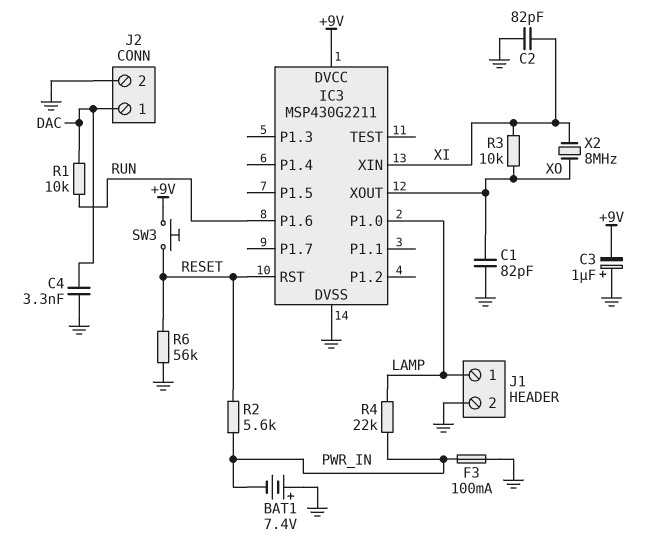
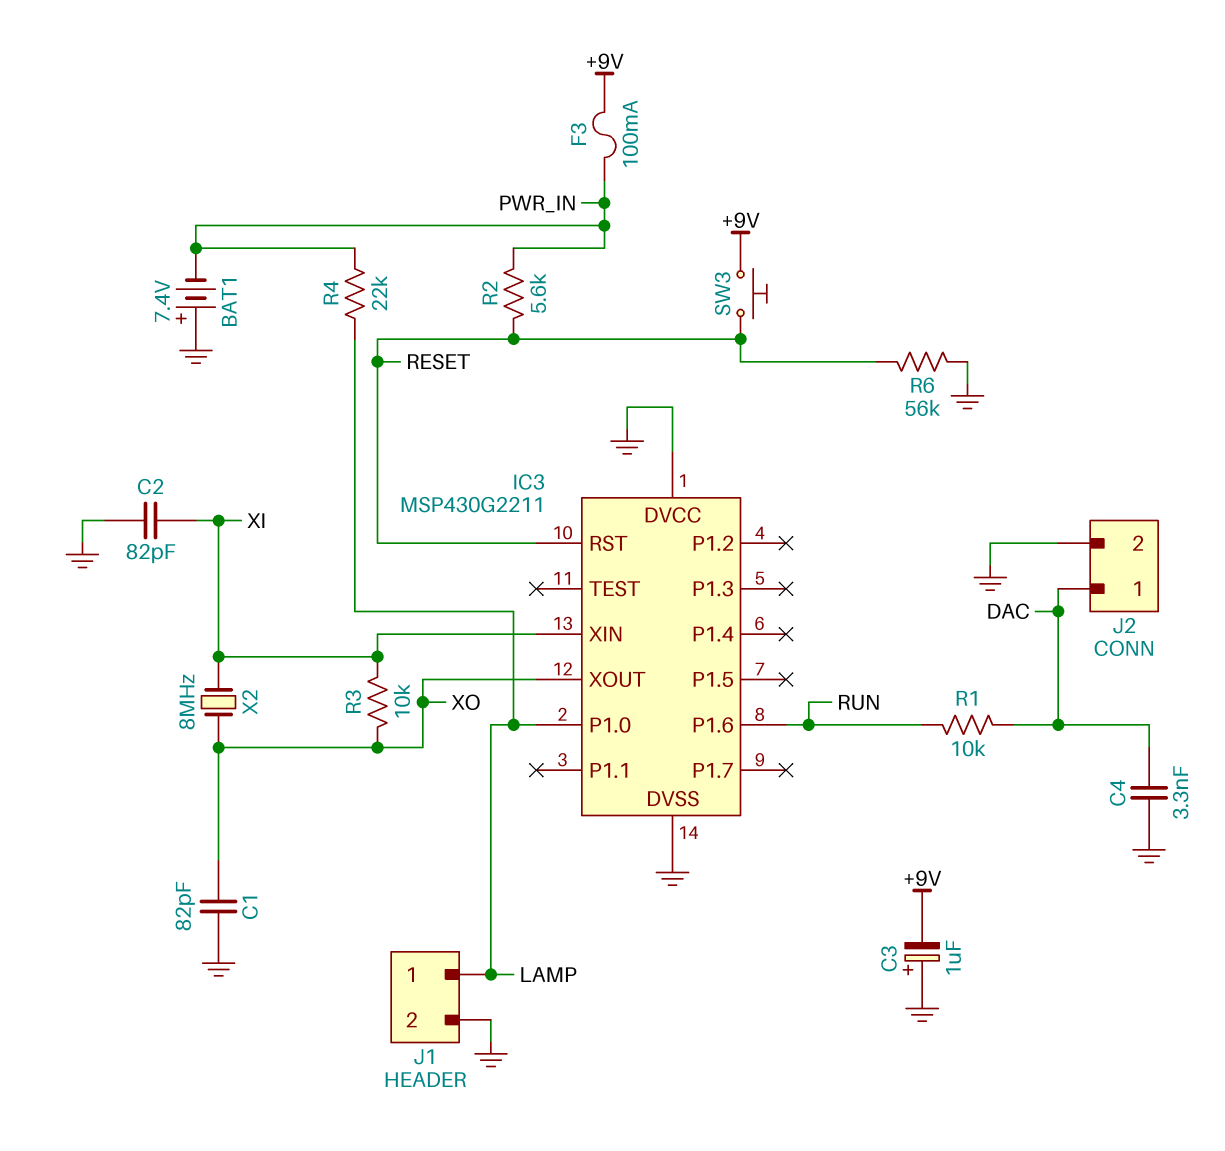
F3: 100mA (GND, PWR_IN) -> 100mA (+9V, PWR_IN)
IC3 pin DVCC: +9V -> GND

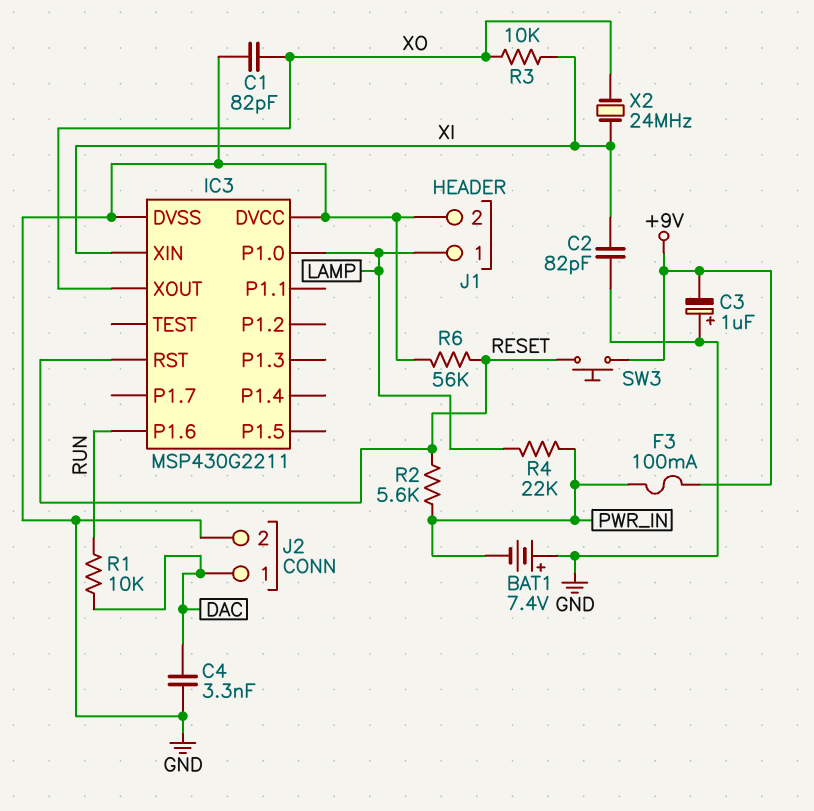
X2: 8MHz (XI, XO) -> 24MHz (XI, XO)

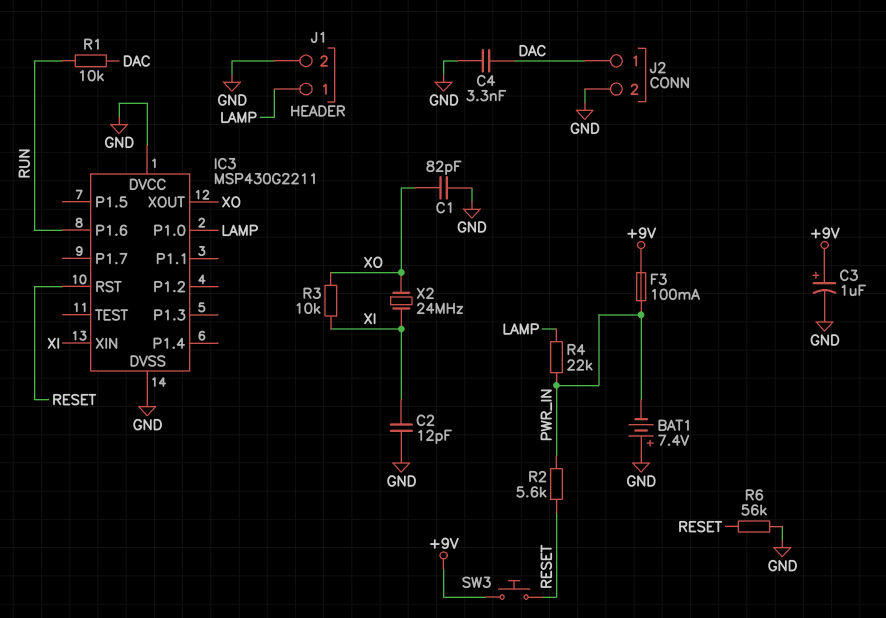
C2: 82pF (GND, XI) -> 12pF (GND, XI)
C3: 1uF (plus GND, minus +9V) -> 1uF (plus +9V, minus GND)

